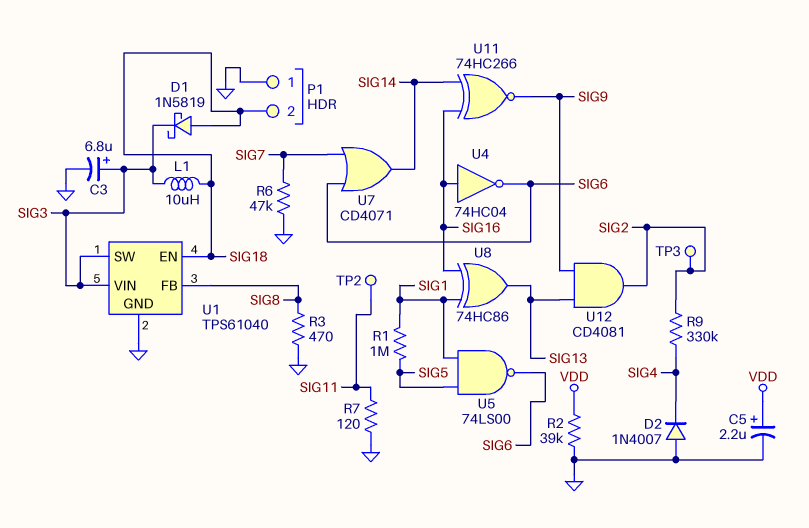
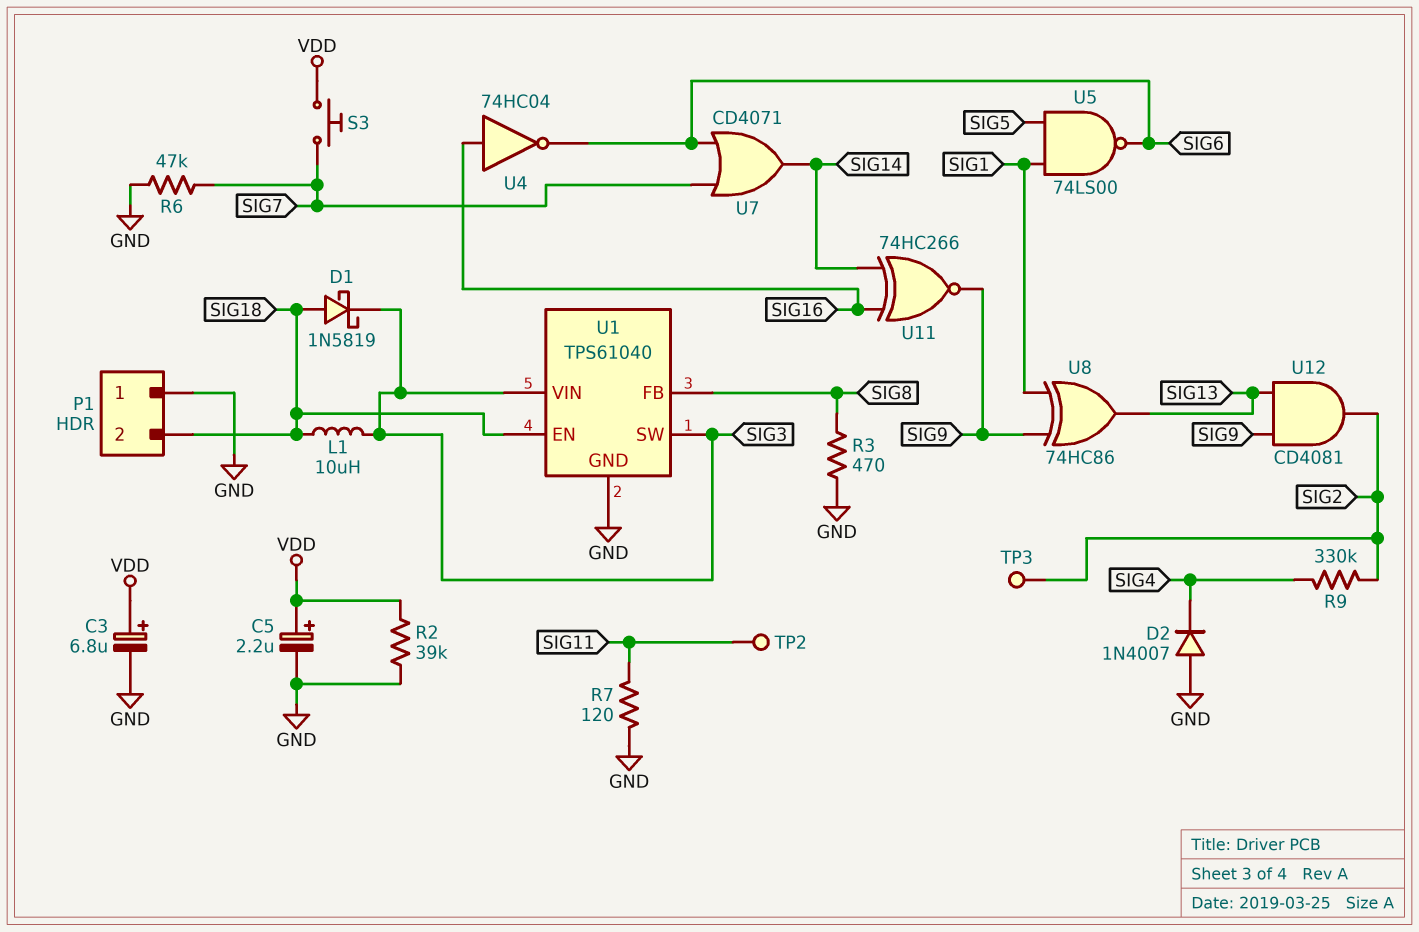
C3: 6.8uF (plus SIG3, minus GND) -> 6.8uF (plus VDD, minus GND)
R1: 1M (SIG1, SIG5) -> none
S3: none -> button (SIG7, VDD)
U8: XOR 74HC86 (in SIG1, in SIG16, out SIG13) -> XOR 74HC86 (in SIG1, in SIG9, out SIG13)

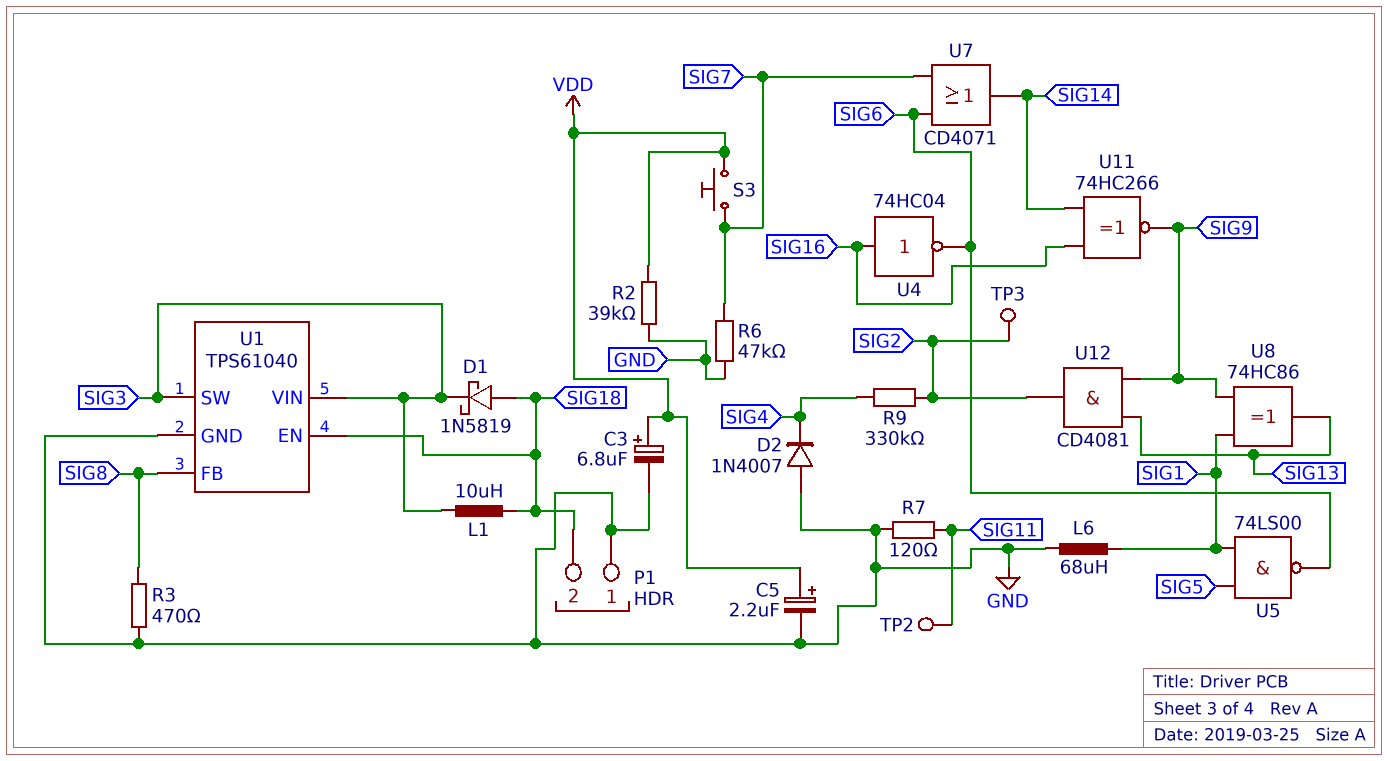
L6: none -> 68uH (GND, SIG1)

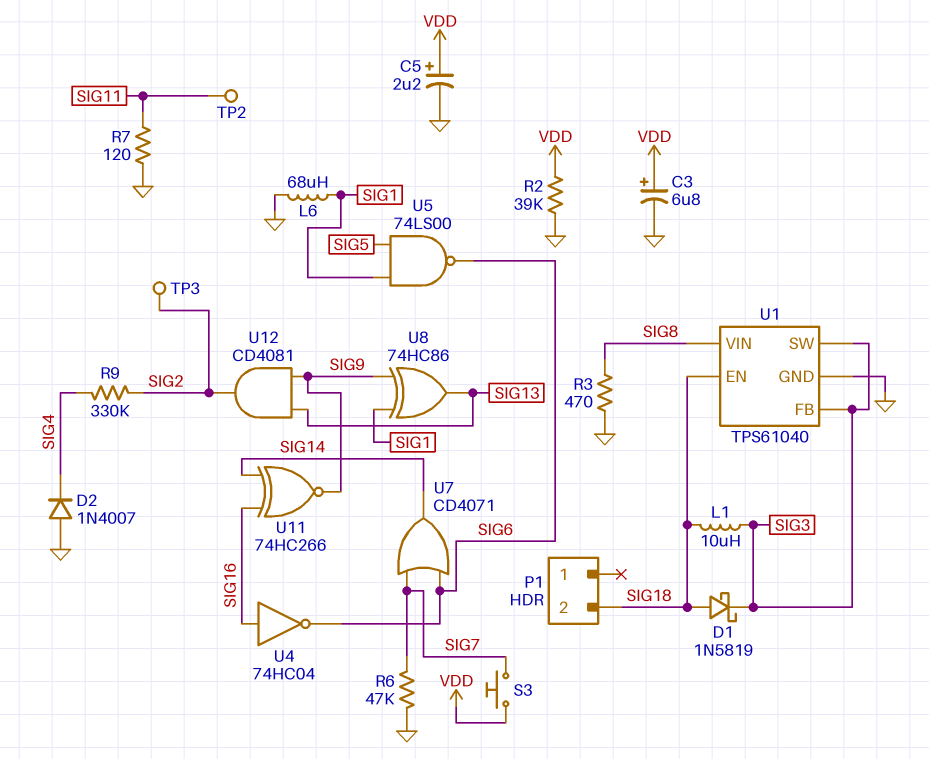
P1 pin 1: GND -> none
U1 pin FB: SIG8 -> SIG3
U1 pin VIN: SIG3 -> SIG8

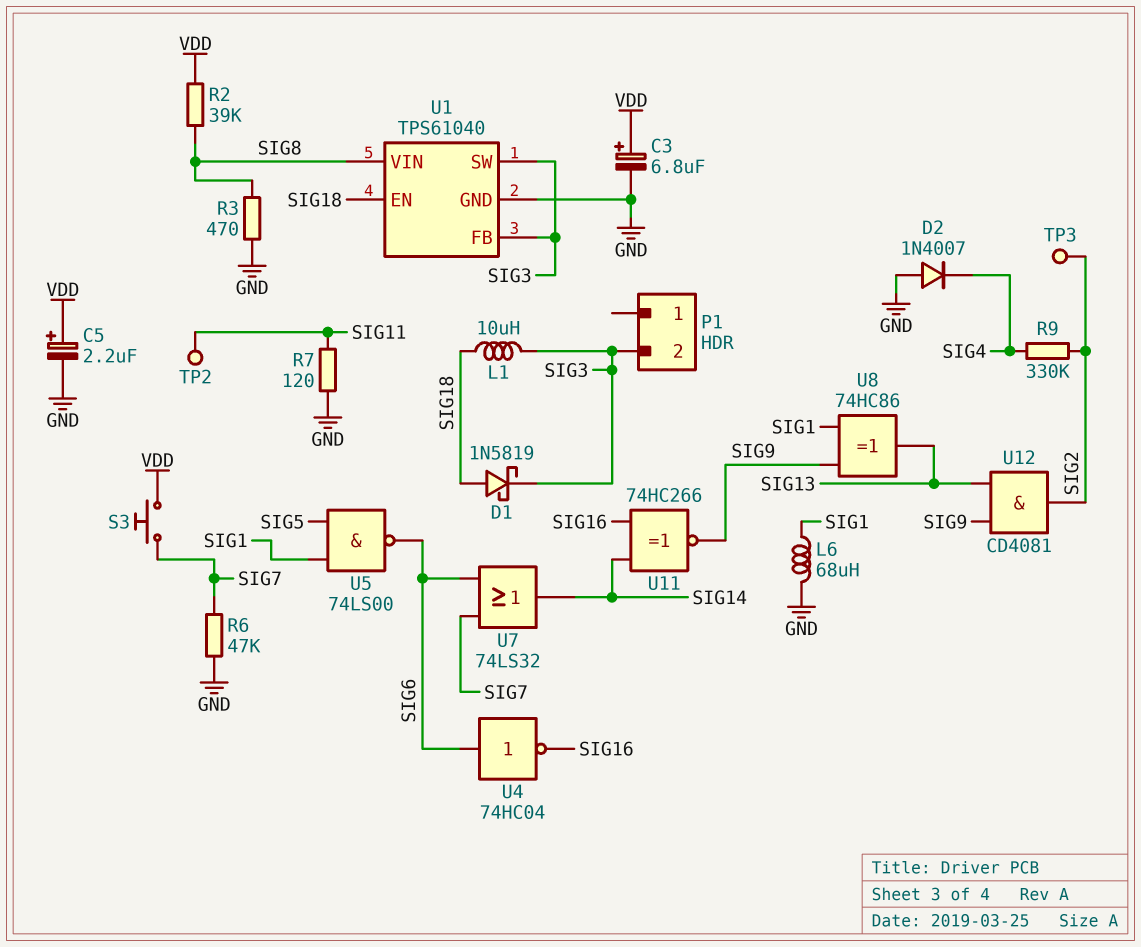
P1 pin 2: SIG18 -> SIG3
R2: 39k (GND, VDD) -> 39k (SIG8, VDD)
U4: NOT 74HC04 (in SIG16, out SIG6) -> NOT 74HC04 (in SIG6, out SIG16)
U7: OR CD4071 (in SIG6, in SIG7, out SIG14) -> OR 74LS32 (in SIG6, in SIG7, out SIG14)

